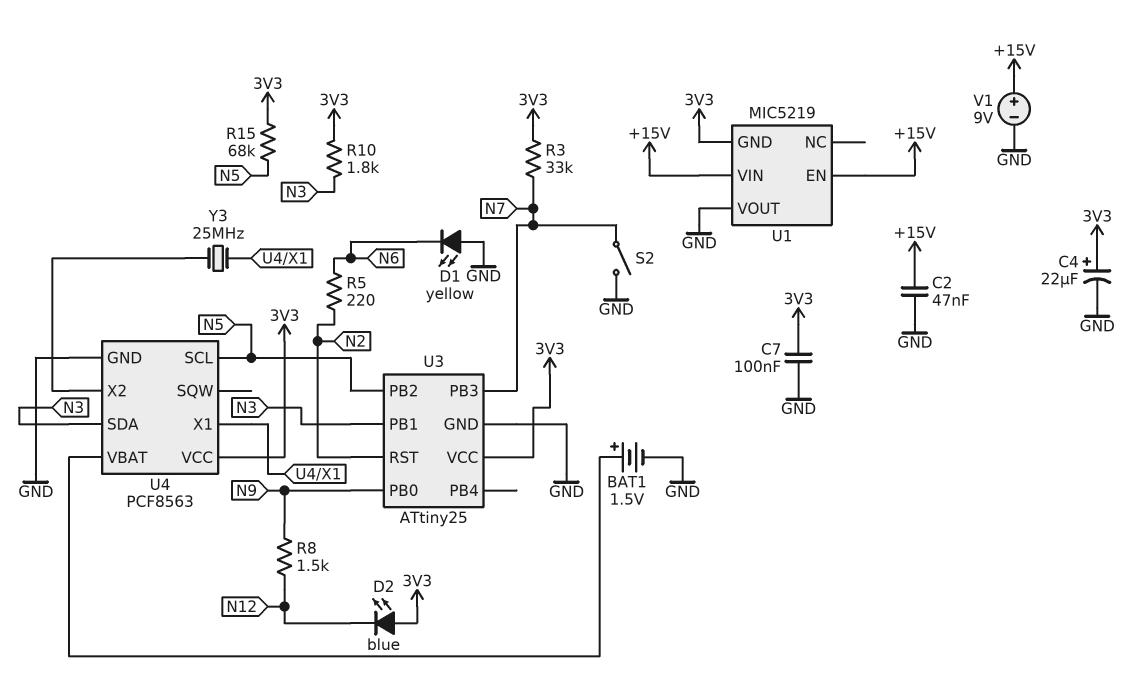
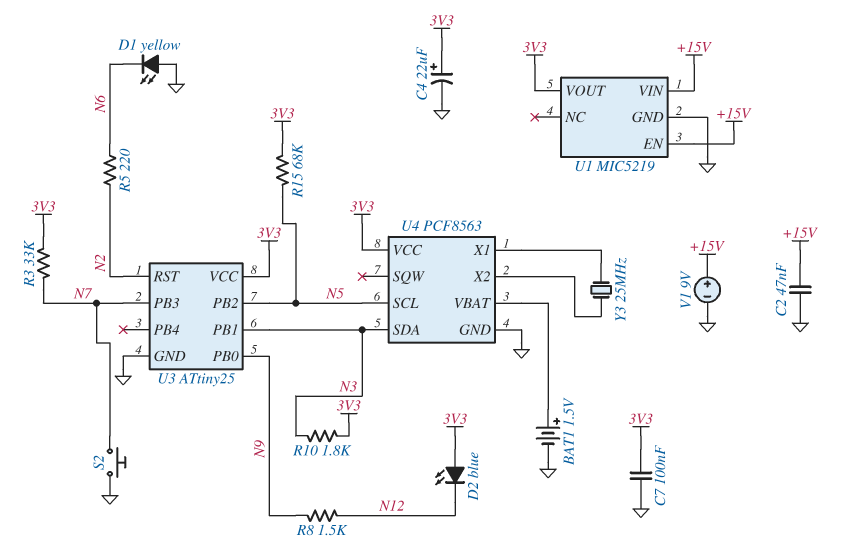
S2: switch (GND, N7) -> button (GND, N7)
U1 pin GND: 3V3 -> GND
U1 pin VOUT: GND -> 3V3

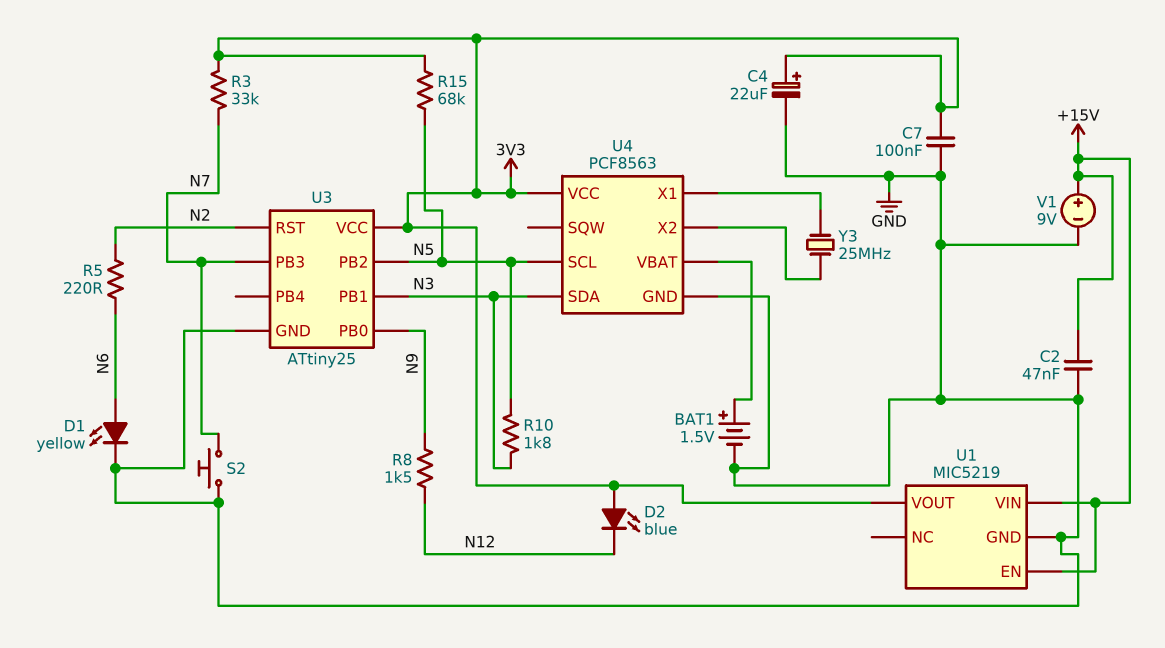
D1: LED yellow (A GND, K N6) -> LED yellow (A N6, K GND)
R10: 1.8k (3V3, N3) -> 1.8k (N3, N5)

